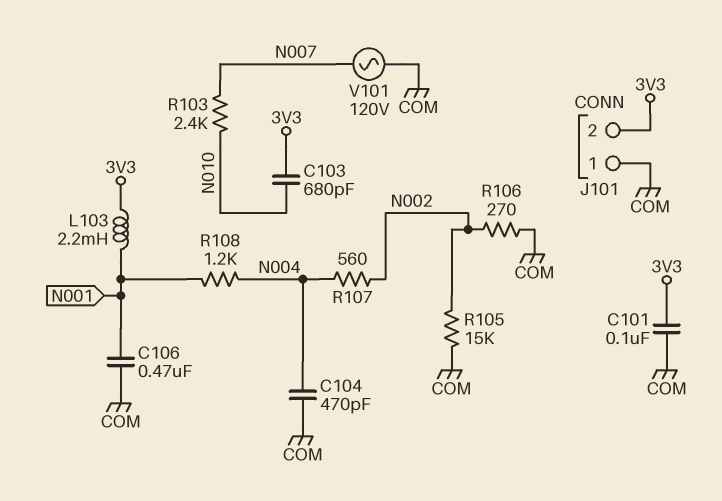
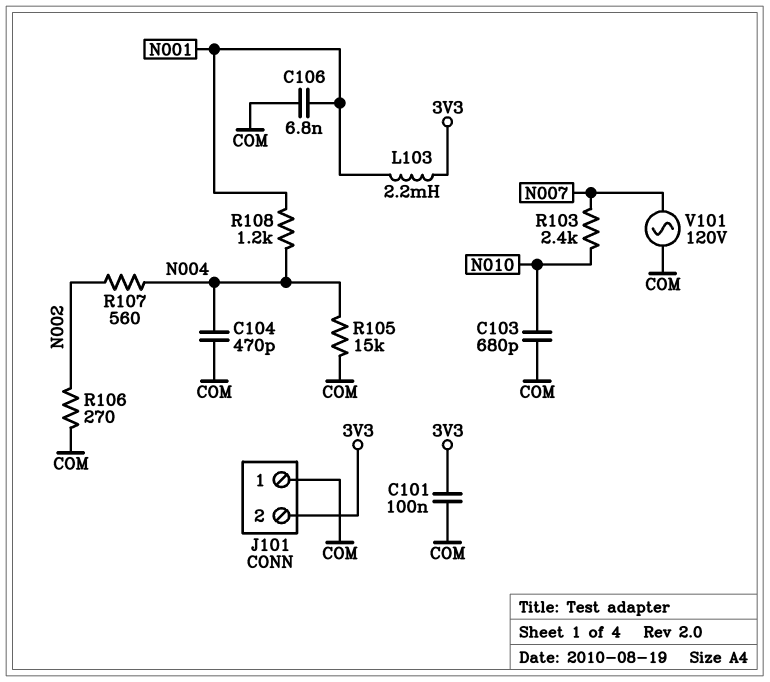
C103: 680pF (3V3, N010) -> 680pF (COM, N010)
C106: 470nF (COM, N001) -> 6.8nF (COM, N001)
R105: 15k (COM, N002) -> 15k (COM, N004)

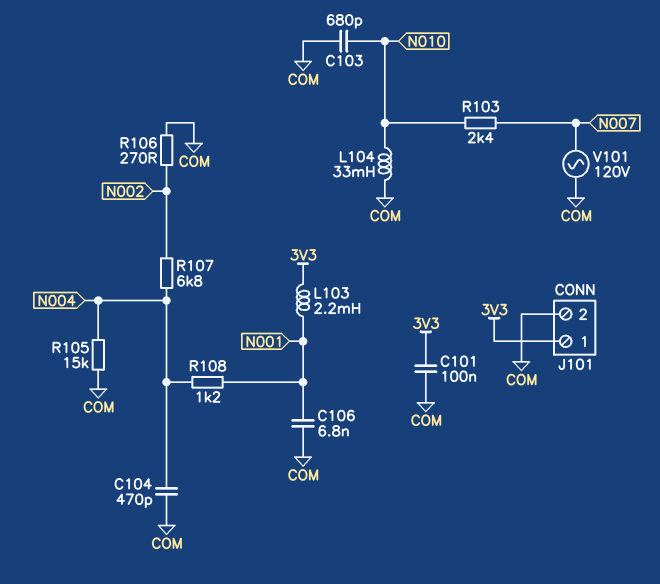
J101 pin 1: COM -> 3V3
J101 pin 2: 3V3 -> COM
L104: none -> 33mH (COM, N010)
R107: 560 (N002, N004) -> 6.8k (N002, N004)

